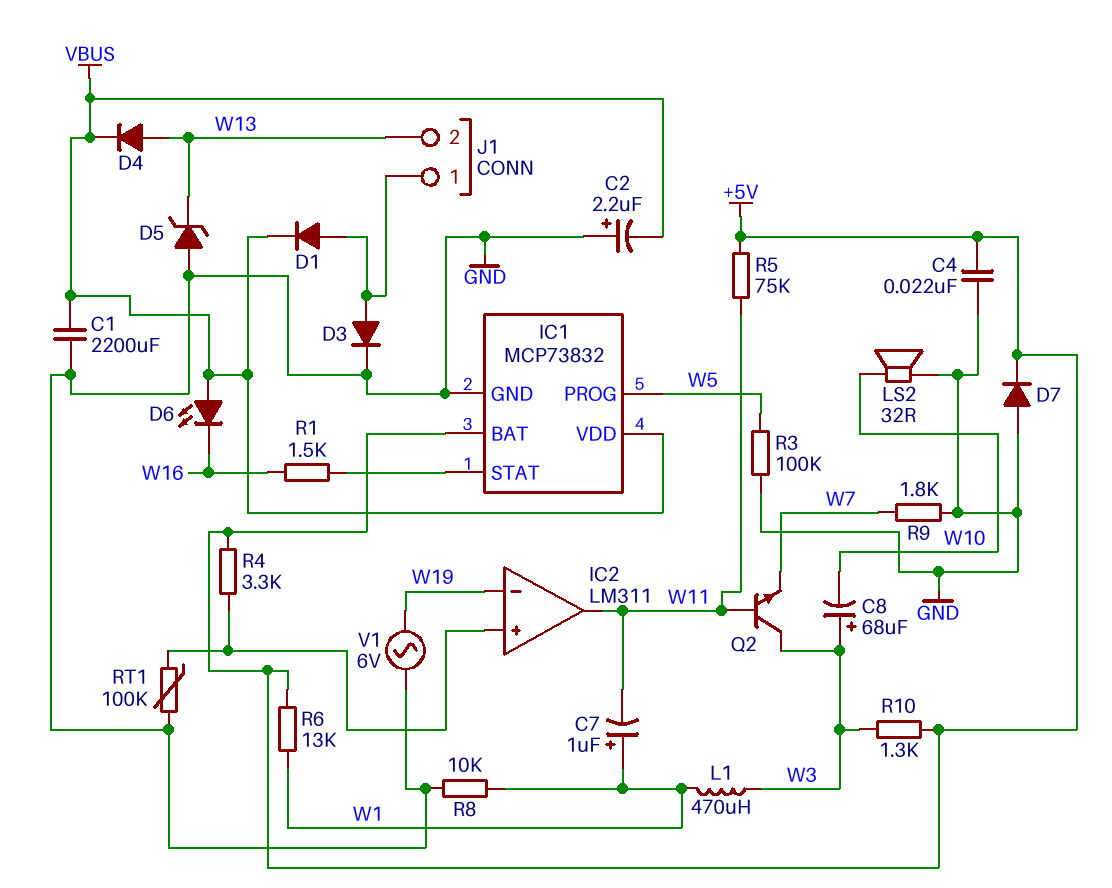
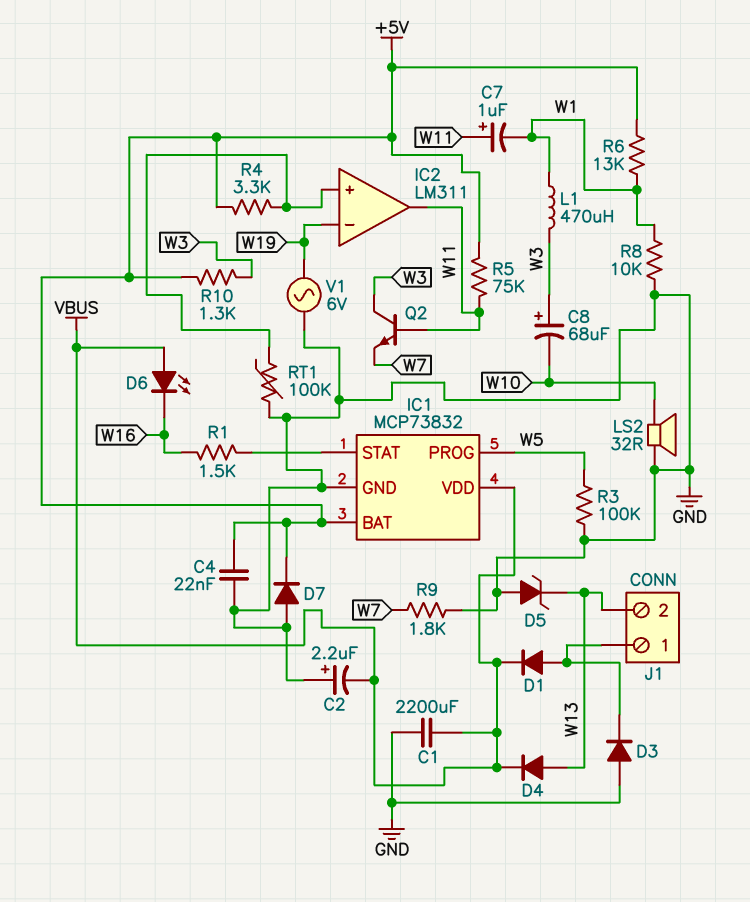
C7: 1uF (plus W1, minus W11) -> 1uF (plus W11, minus W1)
D3: diode (A J1/1, K GND) -> diode (A GND, K J1/1)

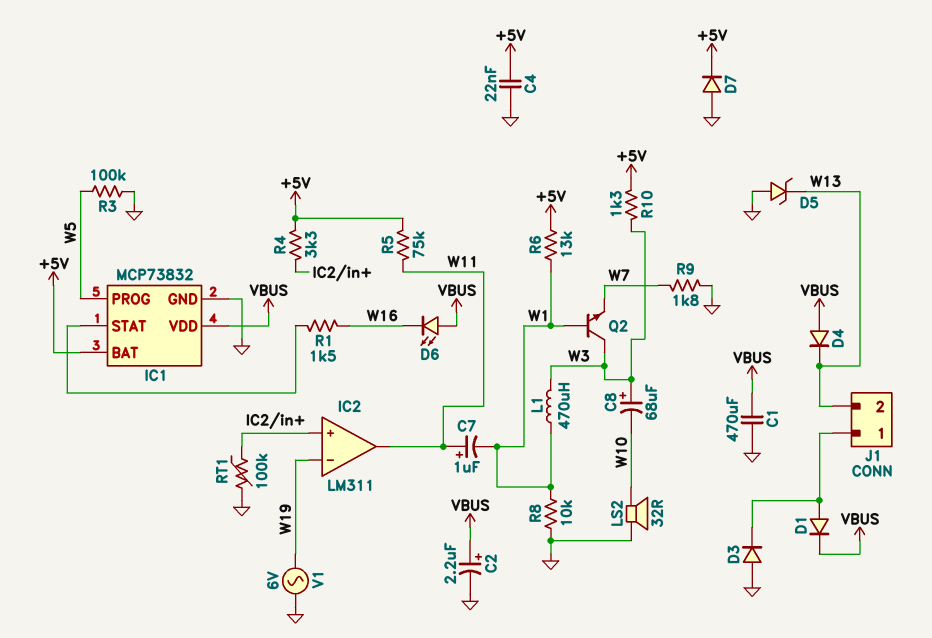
C1: 2200uF (GND, VBUS) -> 470uF (GND, VBUS)
C2: 2.2uF (plus GND, minus VBUS) -> 2.2uF (plus VBUS, minus GND)
D4: diode (A W13, K VBUS) -> diode (A VBUS, K W13)
Q2: NPN (B W11, C W3, E W7) -> NPN (B W1, C W3, E W7)

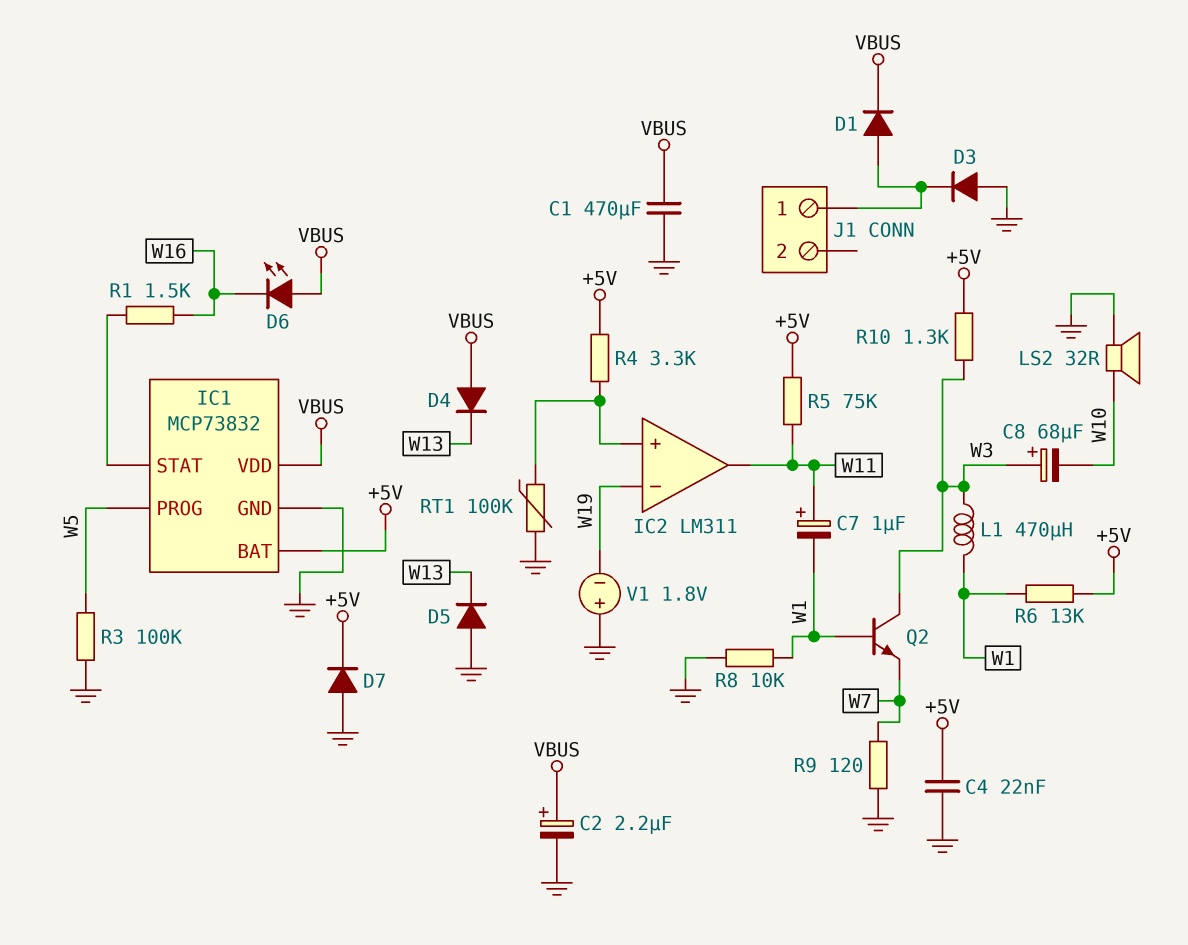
D5: zener (A GND, K W13) -> diode (A GND, K W13)
J1 pin 2: W13 -> none
R9: 1.8k (GND, W7) -> 120 (GND, W7)
V1: AC 6V (GND, W19) -> 1.8V (plus GND, minus W19)

